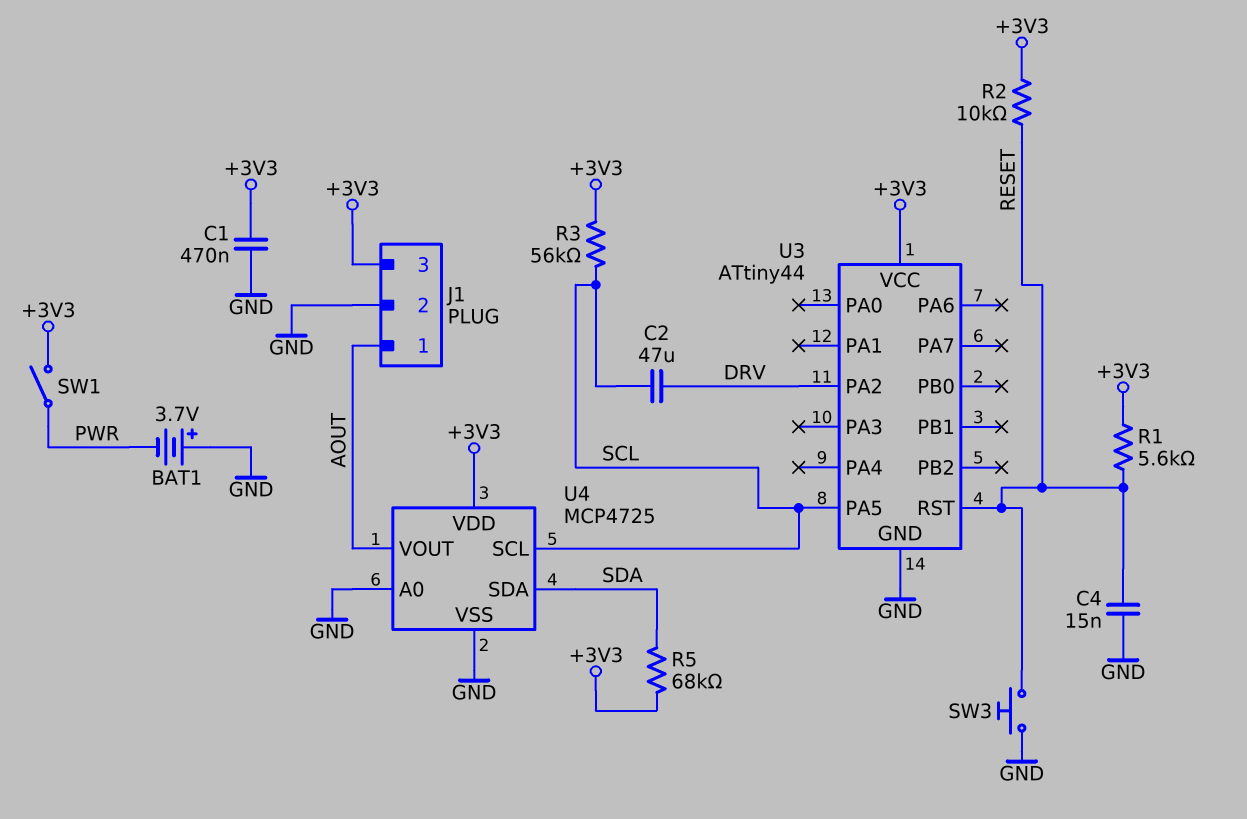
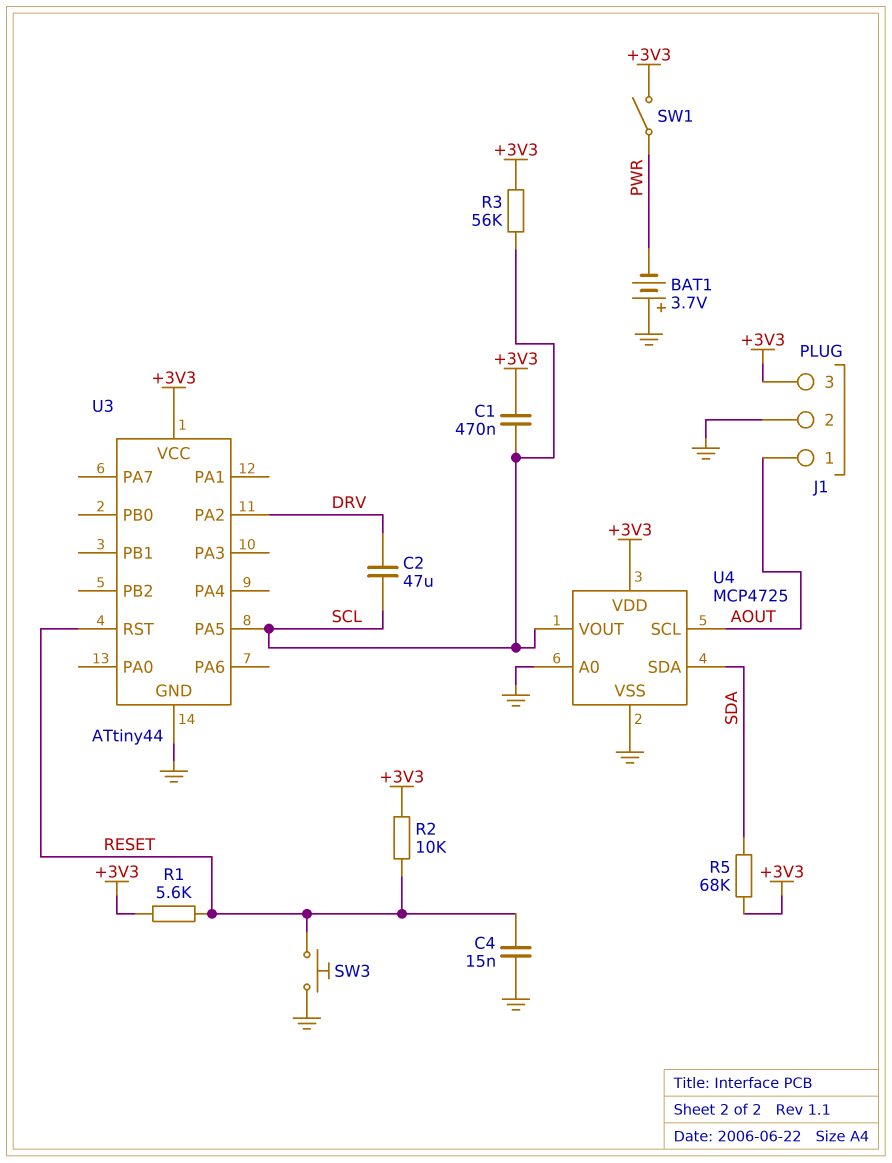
C1: 470nF (+3V3, GND) -> 470nF (+3V3, SCL)
U4 pin SCL: SCL -> AOUT
U4 pin VOUT: AOUT -> SCL

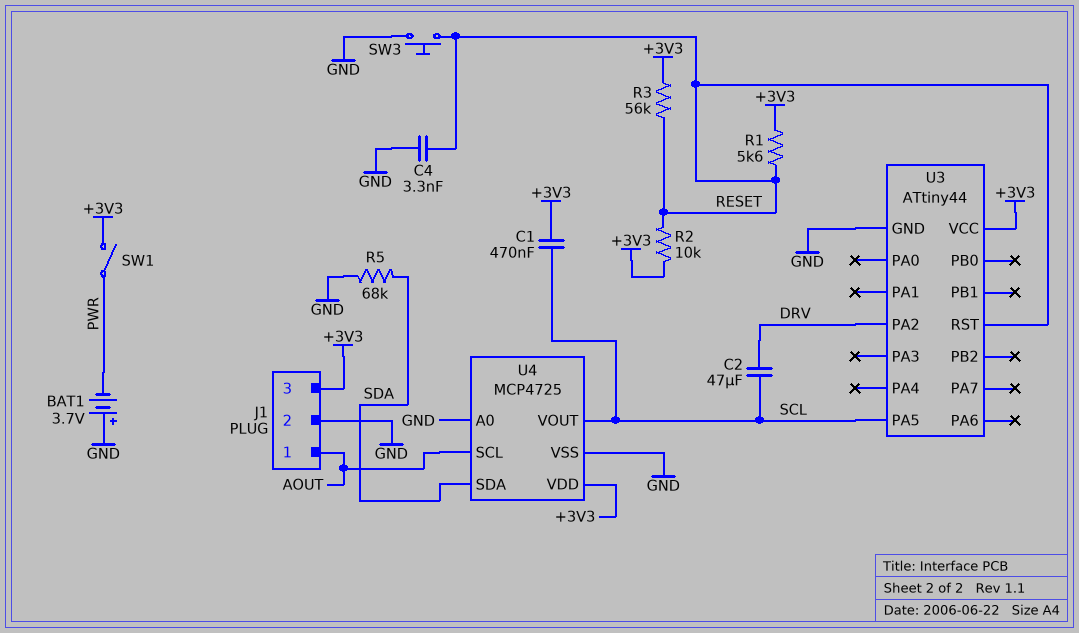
C4: 15nF (GND, RESET) -> 3.3nF (GND, RESET)
R3: 56k (+3V3, SCL) -> 56k (+3V3, RESET)
R5: 68k (+3V3, SDA) -> 68k (GND, SDA)

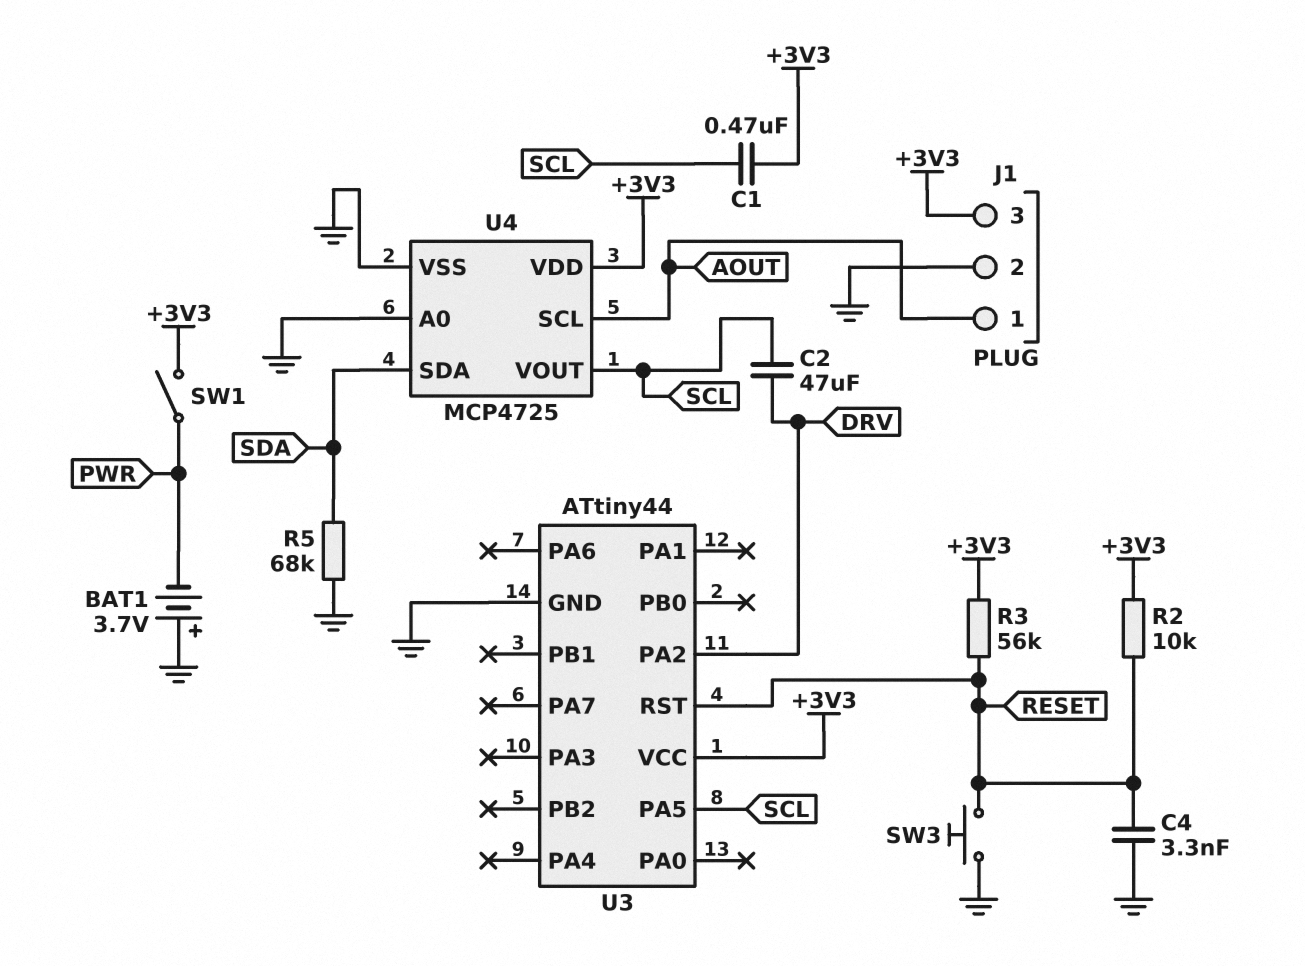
R1: 5.6k (+3V3, RESET) -> none

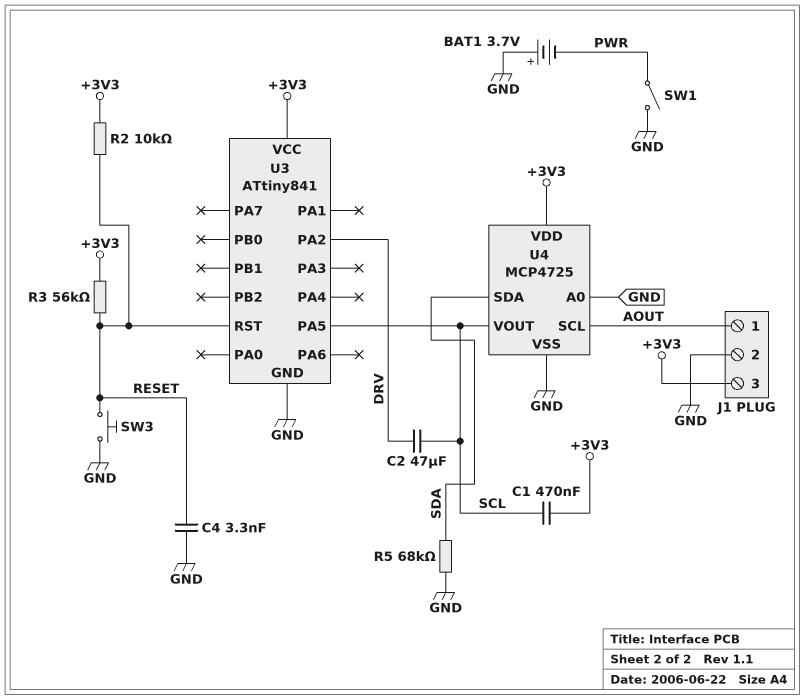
SW1: switch (+3V3, PWR) -> switch (GND, PWR)
U3: ATtiny44 -> ATtiny841

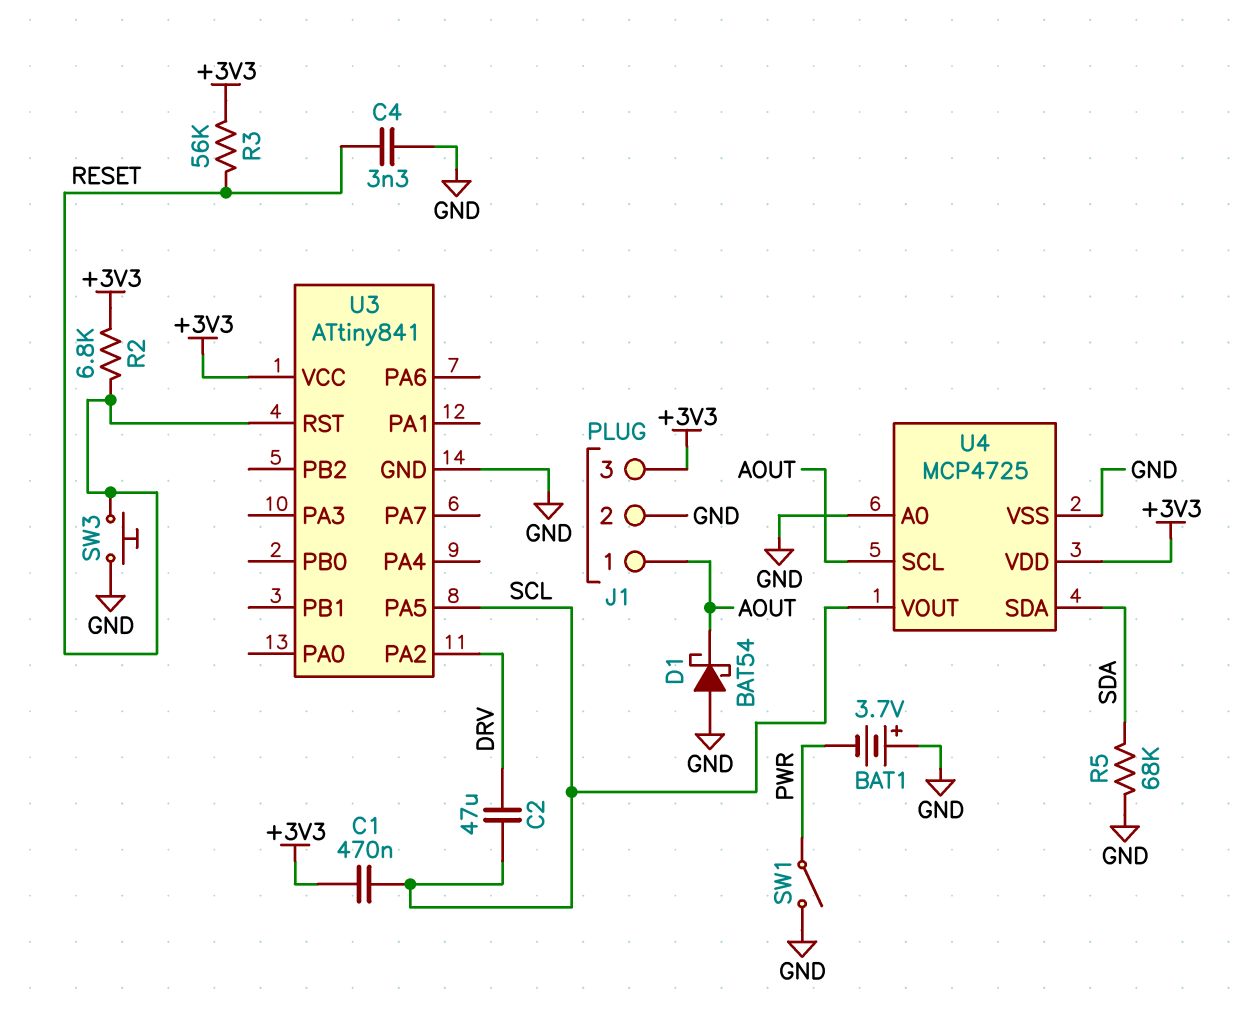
D1: none -> schottky BAT54 (A GND, K AOUT)
R2: 10k (+3V3, RESET) -> 6.8k (+3V3, RESET)

